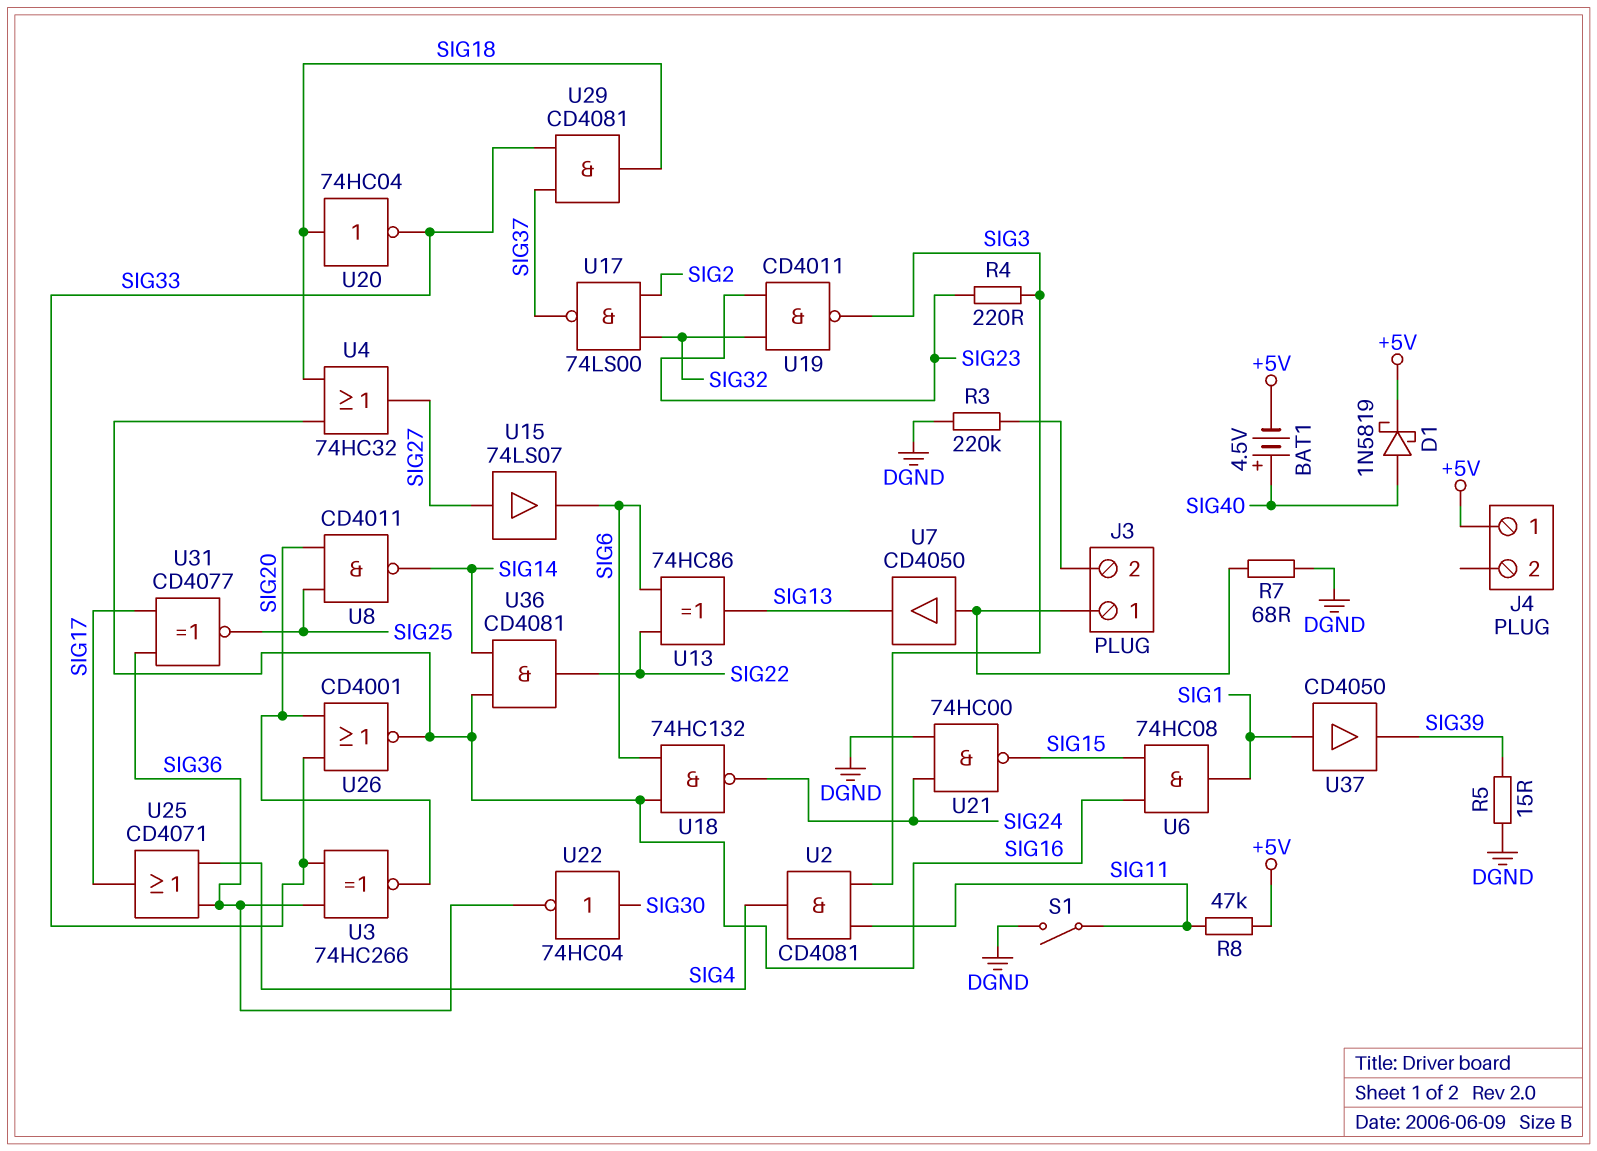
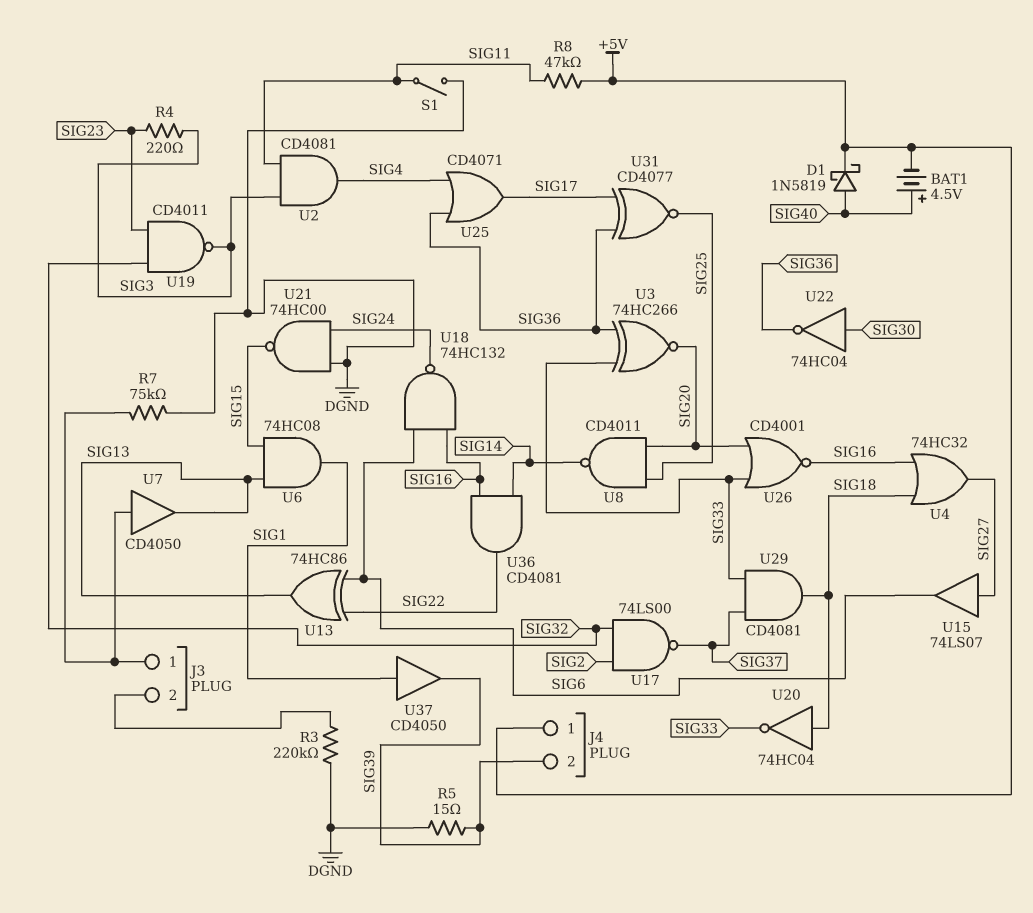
J4 pin 2: none -> SIG39
R7: 68 (DGND, J3/1) -> 75k (DGND, J3/1)
U6: AND 74HC08 (in SIG15, in SIG16, out SIG1) -> AND 74HC08 (in SIG13, in SIG15, out SIG1)

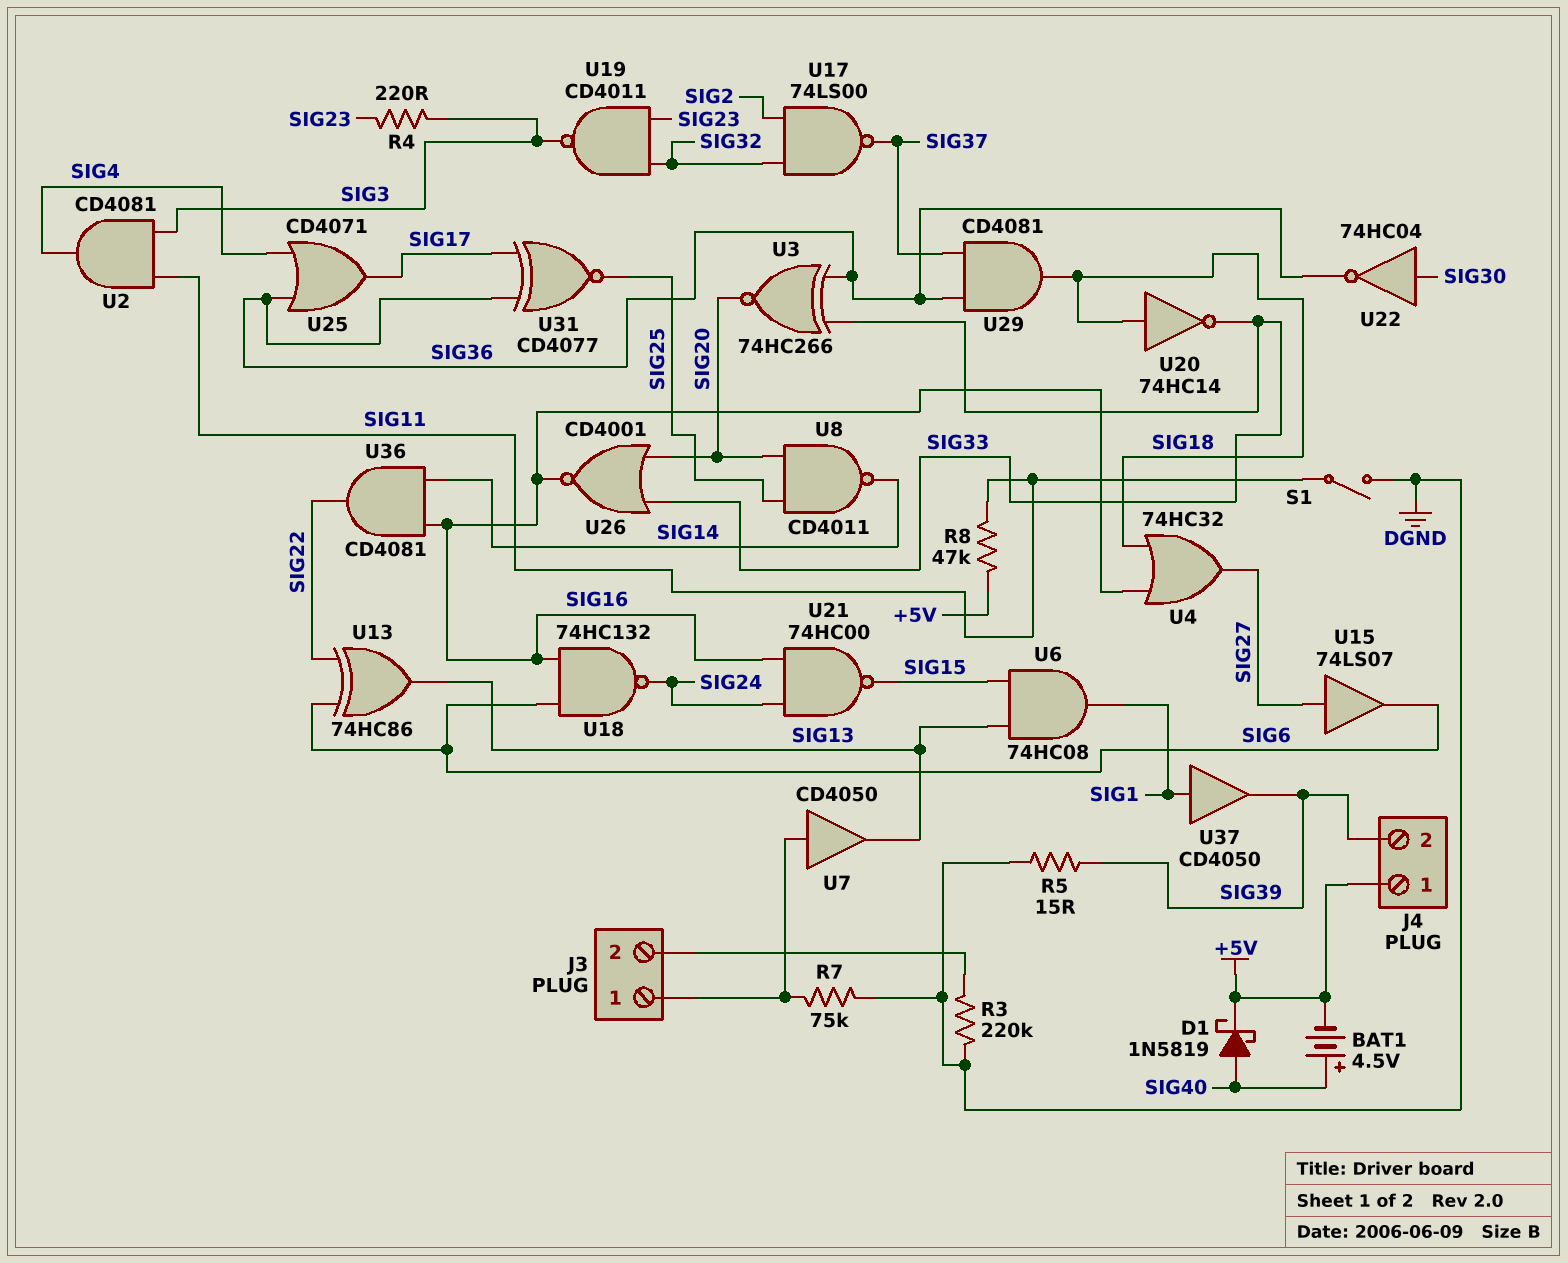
U20: NOT 74HC04 (in SIG18, out SIG33) -> NOT 74HC14 (in SIG18, out SIG33)
U21: NAND 74HC00 (in DGND, in SIG24, out SIG15) -> NAND 74HC00 (in SIG16, in SIG24, out SIG15)
U29: AND CD4081 (in SIG33, in SIG37, out SIG18) -> AND CD4081 (in SIG36, in SIG37, out SIG18)

